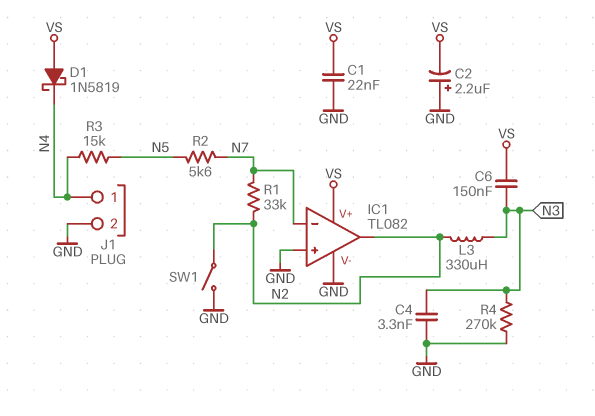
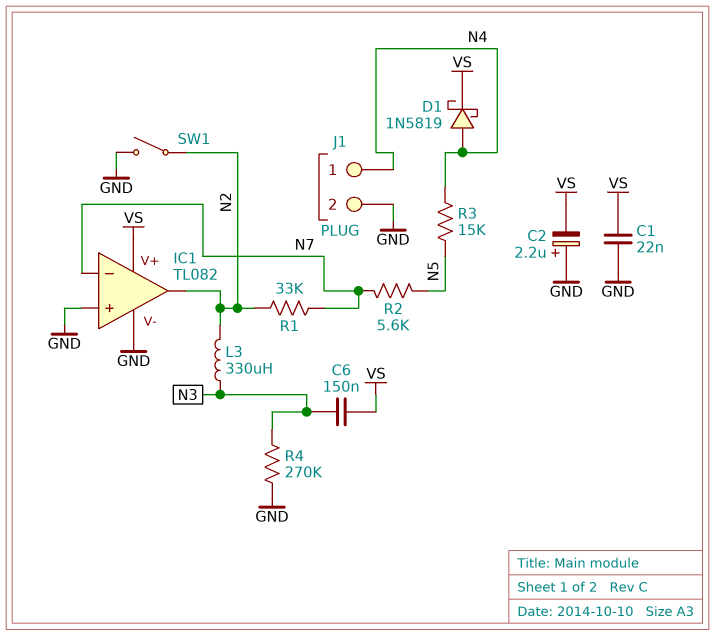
C4: 3.3nF (GND, N3) -> none
D1: schottky 1N5819 (A VS, K N4) -> schottky 1N5819 (A N4, K VS)

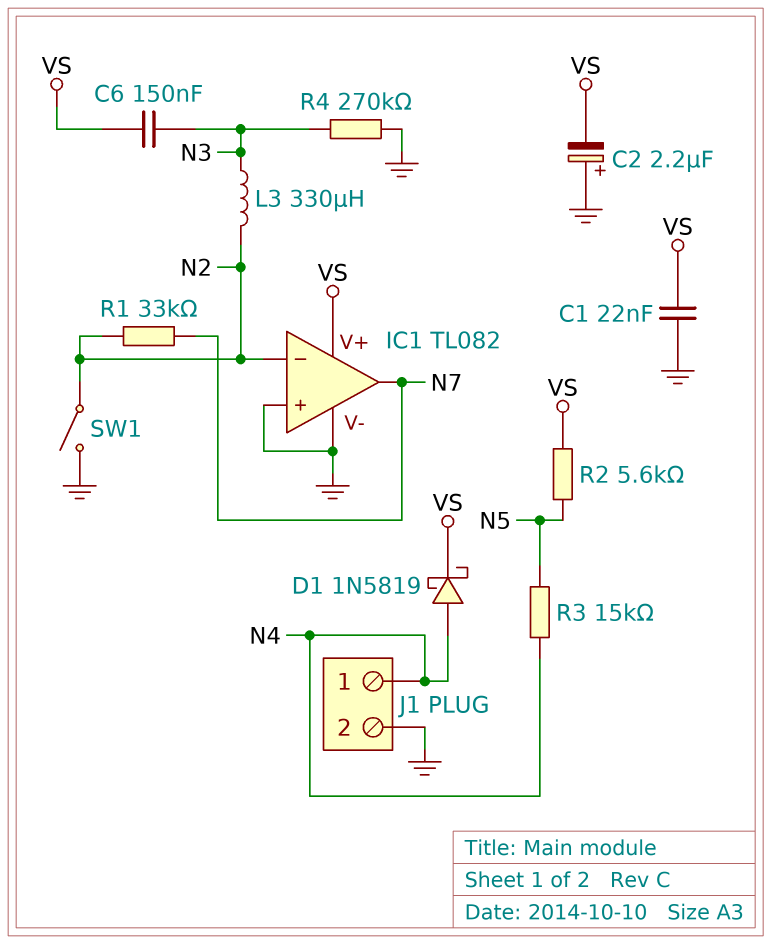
IC1 pin in-: N7 -> N2
IC1 pin out: N2 -> N7
R2: 5.6k (N5, N7) -> 5.6k (N5, VS)

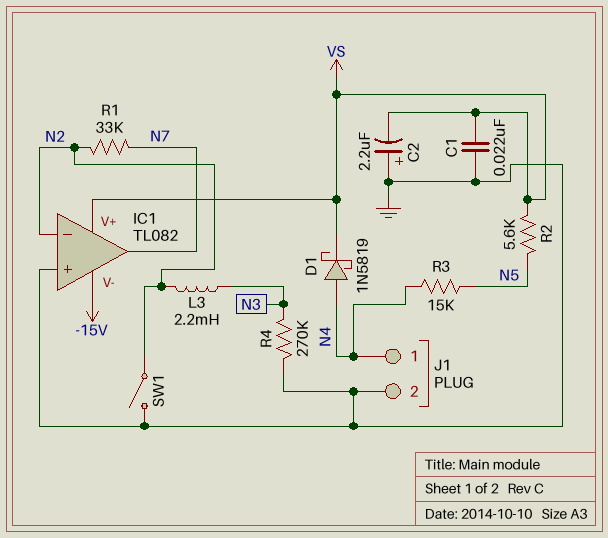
C6: 150nF (N3, VS) -> none
IC1 pin V-: GND -> -15V
L3: 330uH (N2, N3) -> 2.2mH (N2, N3)

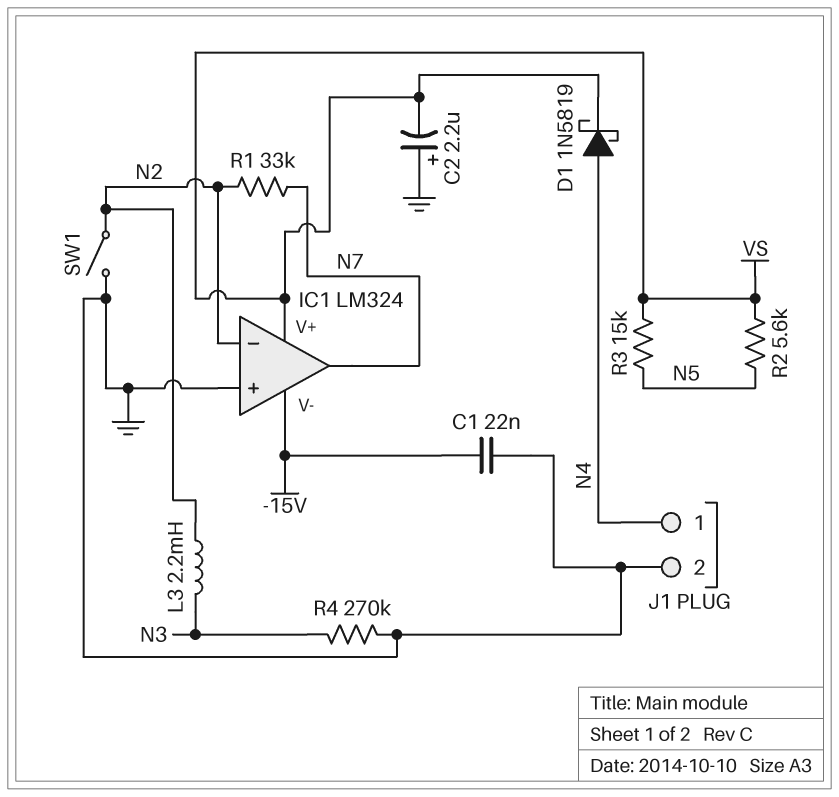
C1: 22nF (GND, VS) -> 22nF (-15V, GND)
IC1: TL082 -> LM324
R3: 15k (N4, N5) -> 15k (N5, VS)

